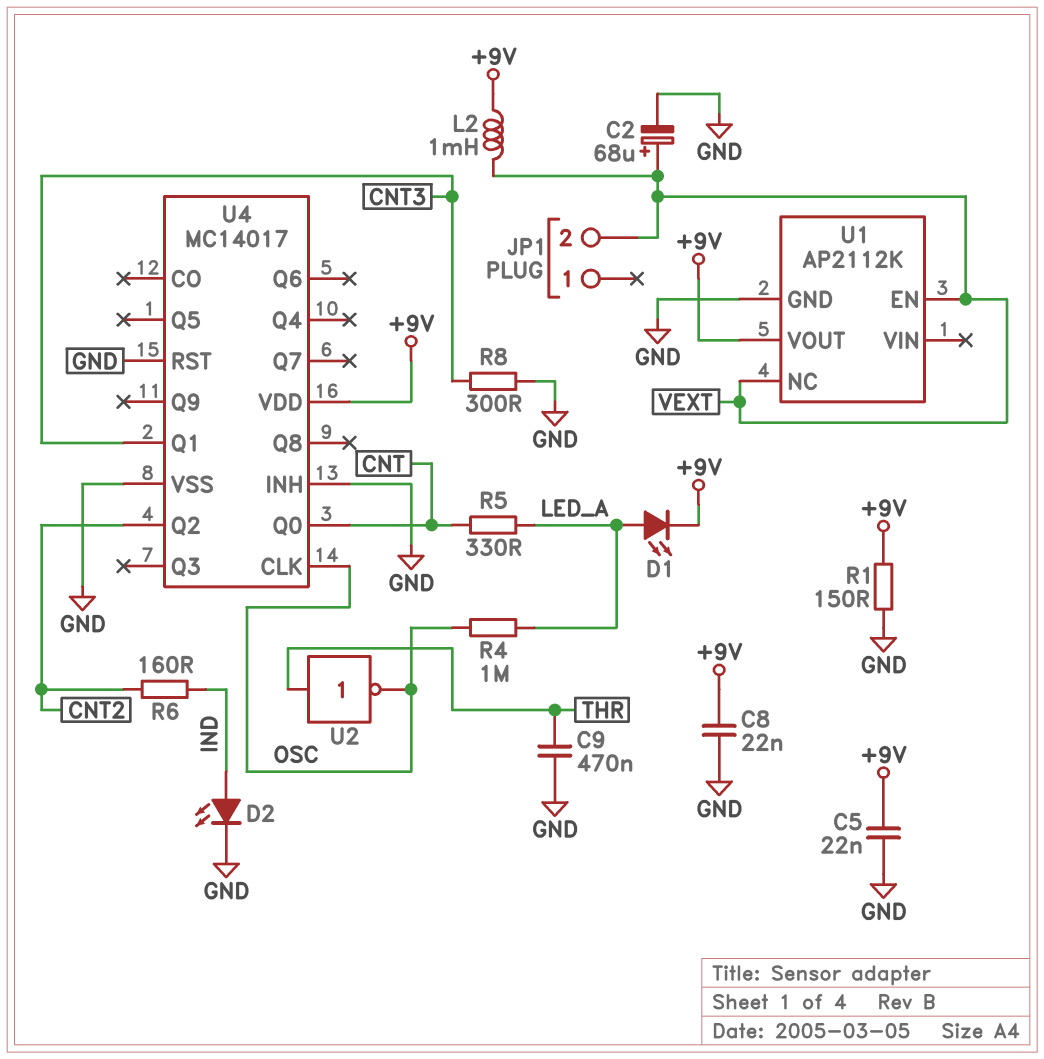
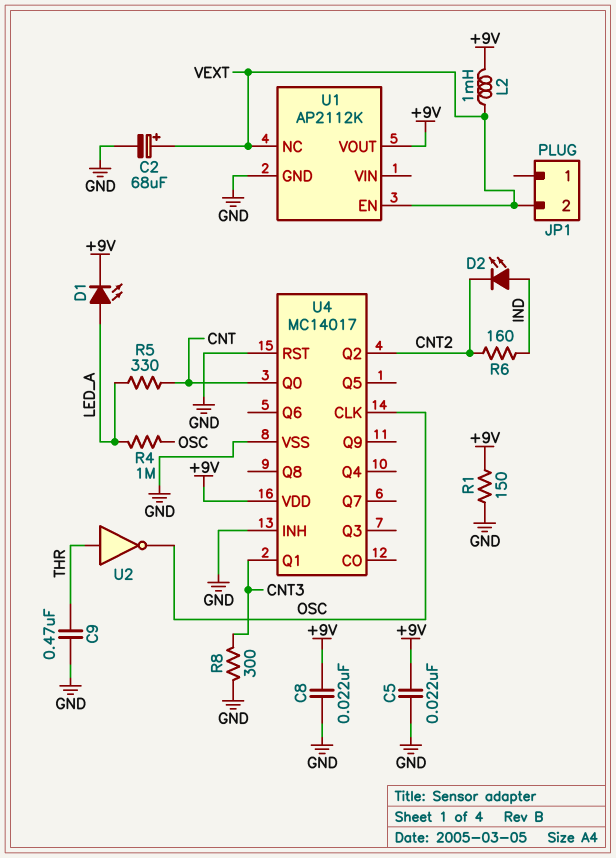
D2: LED (A IND, K GND) -> LED (A IND, K CNT2)

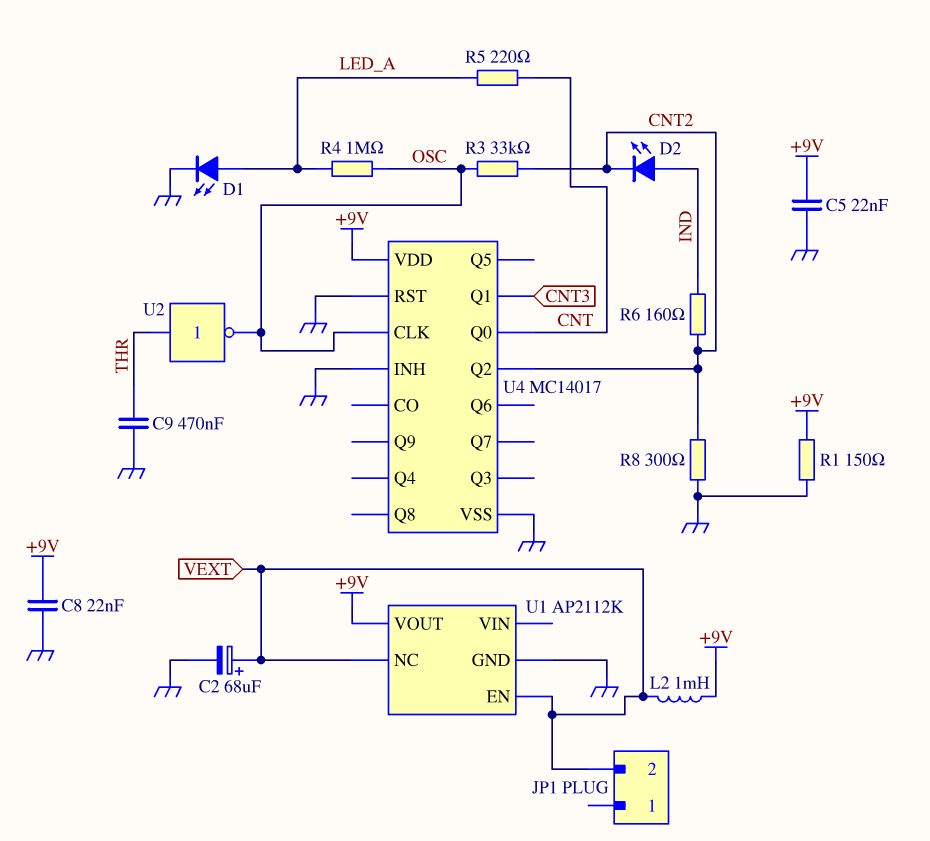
D1: LED (A LED_A, K +9V) -> LED (A LED_A, K GND)
R3: none -> 33k (CNT2, OSC)
R5: 330 (CNT, LED_A) -> 220 (CNT, LED_A)
R8: 300 (CNT3, GND) -> 300 (CNT2, GND)

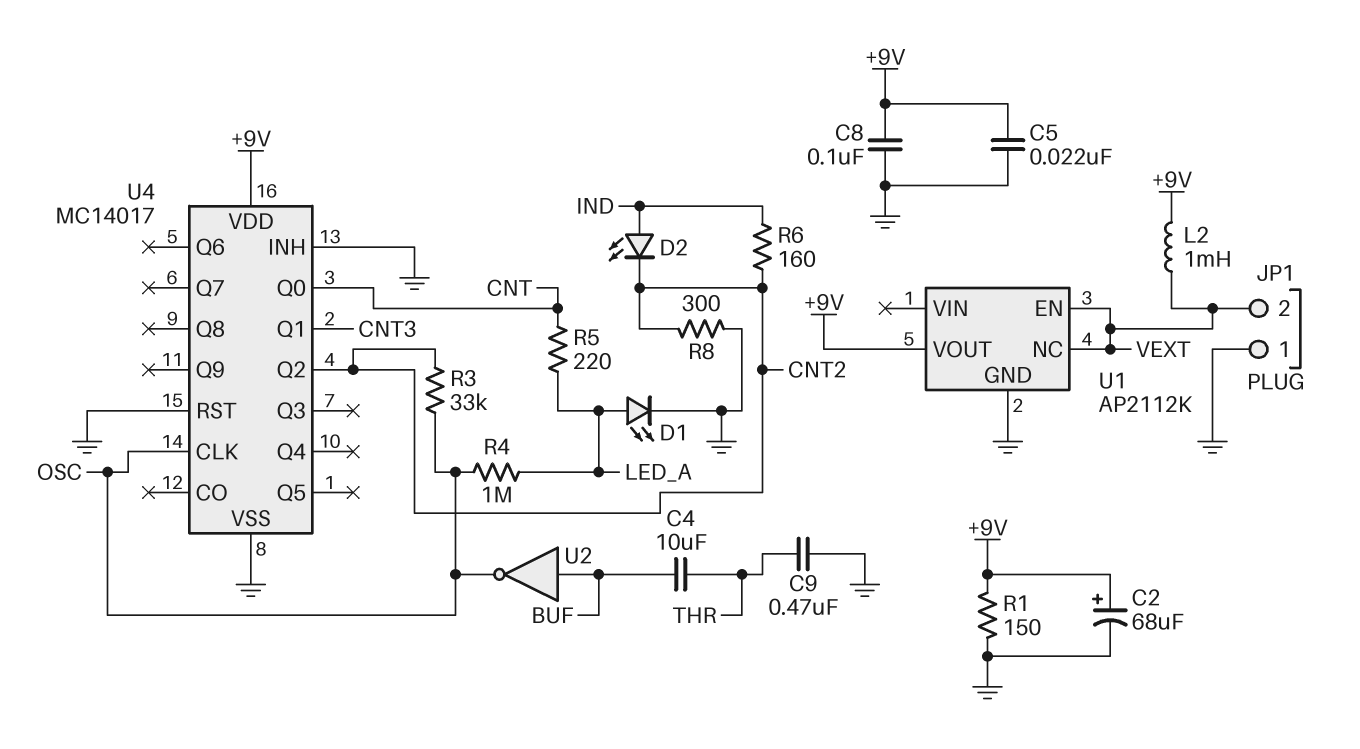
C2: 68uF (plus VEXT, minus GND) -> 68uF (plus +9V, minus GND)
C4: none -> 10uF (BUF, THR)
C8: 22nF (+9V, GND) -> 100nF (+9V, GND)
JP1 pin 1: none -> GND
U2: NOT (in THR, out OSC) -> NOT (in BUF, out OSC)

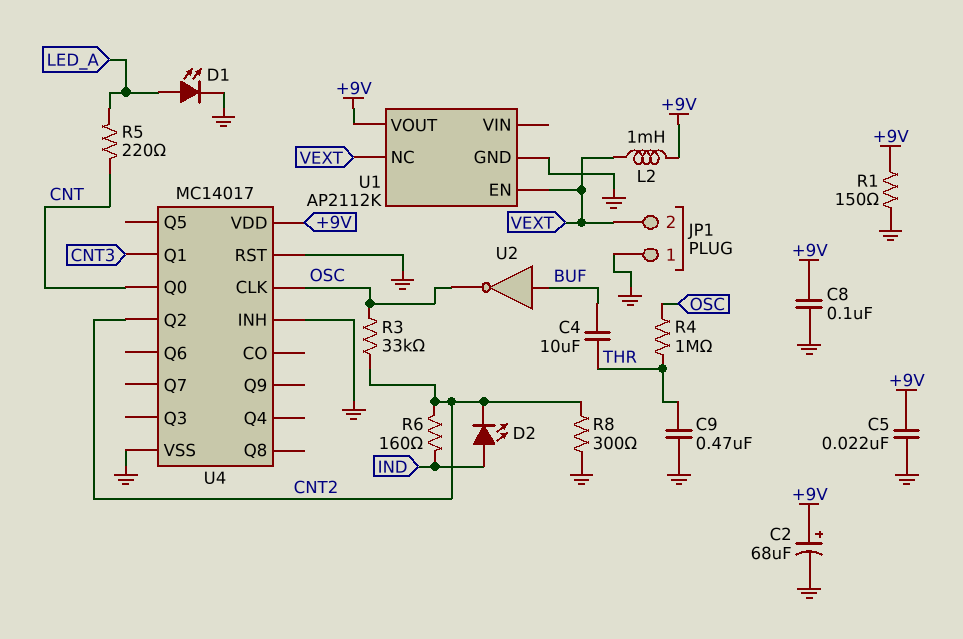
R4: 1M (LED_A, OSC) -> 1M (OSC, THR)

